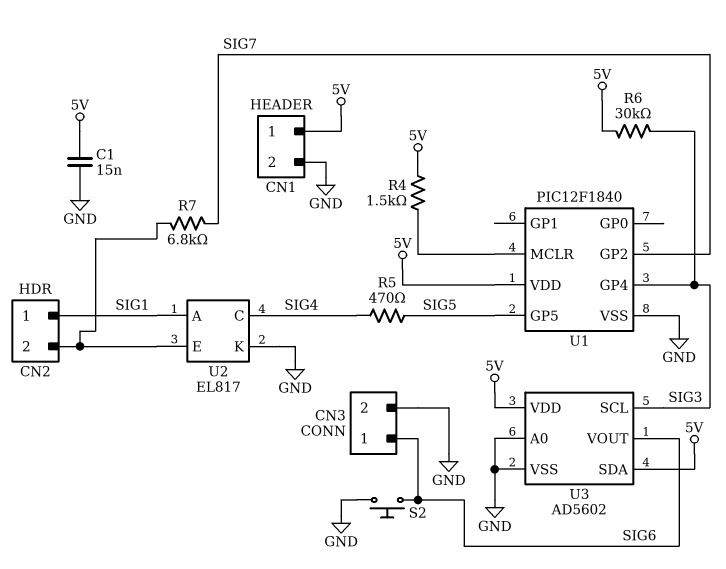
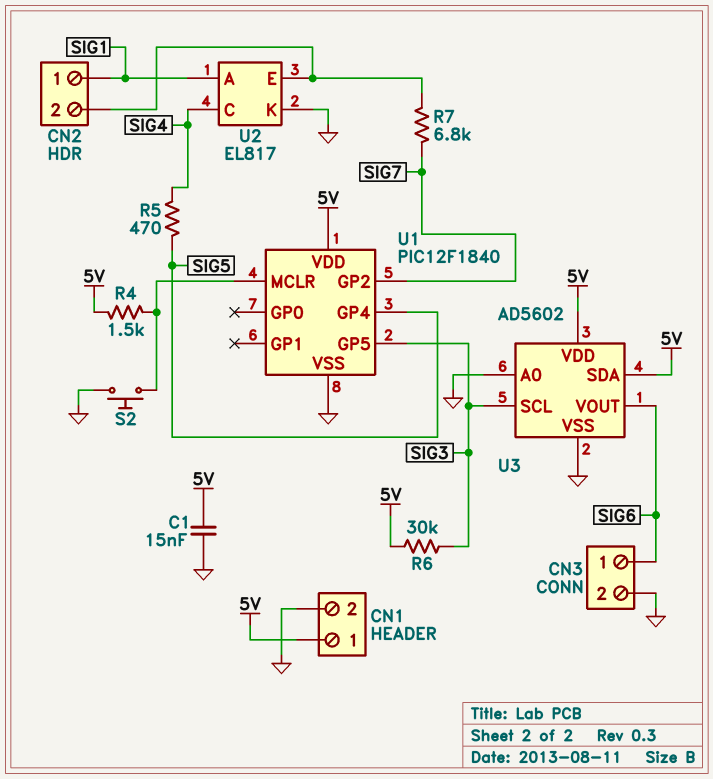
S2: button (GND, SIG6) -> button (GND, U1/MCLR)
U1 pin GP4: SIG3 -> SIG5
U1 pin GP5: SIG5 -> SIG3

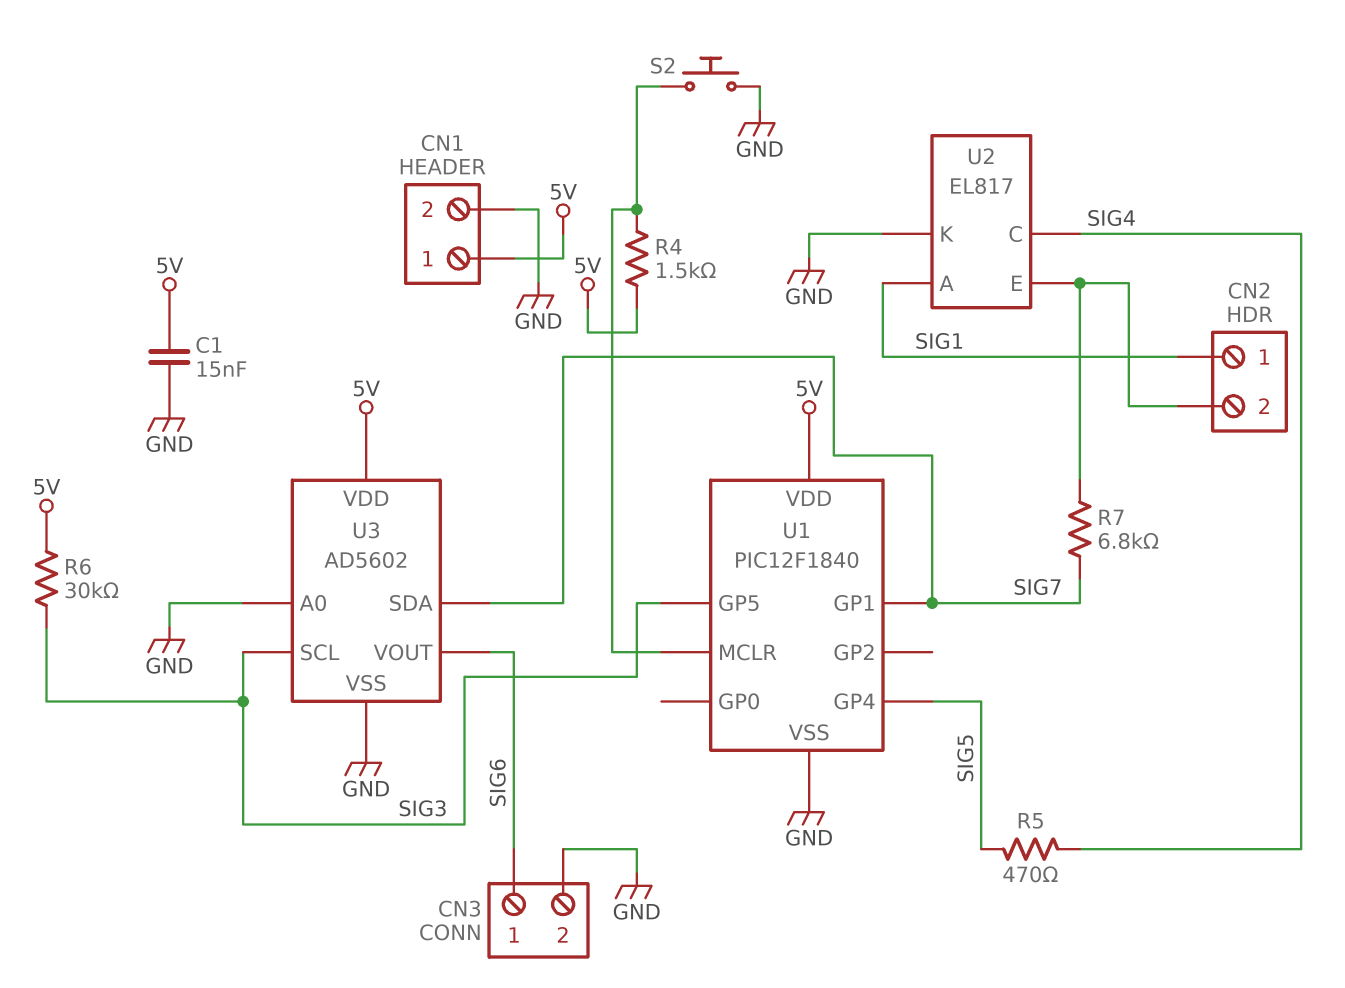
U1 pin GP1: none -> SIG7
U1 pin GP2: SIG7 -> none
U3 pin SDA: 5V -> SIG7

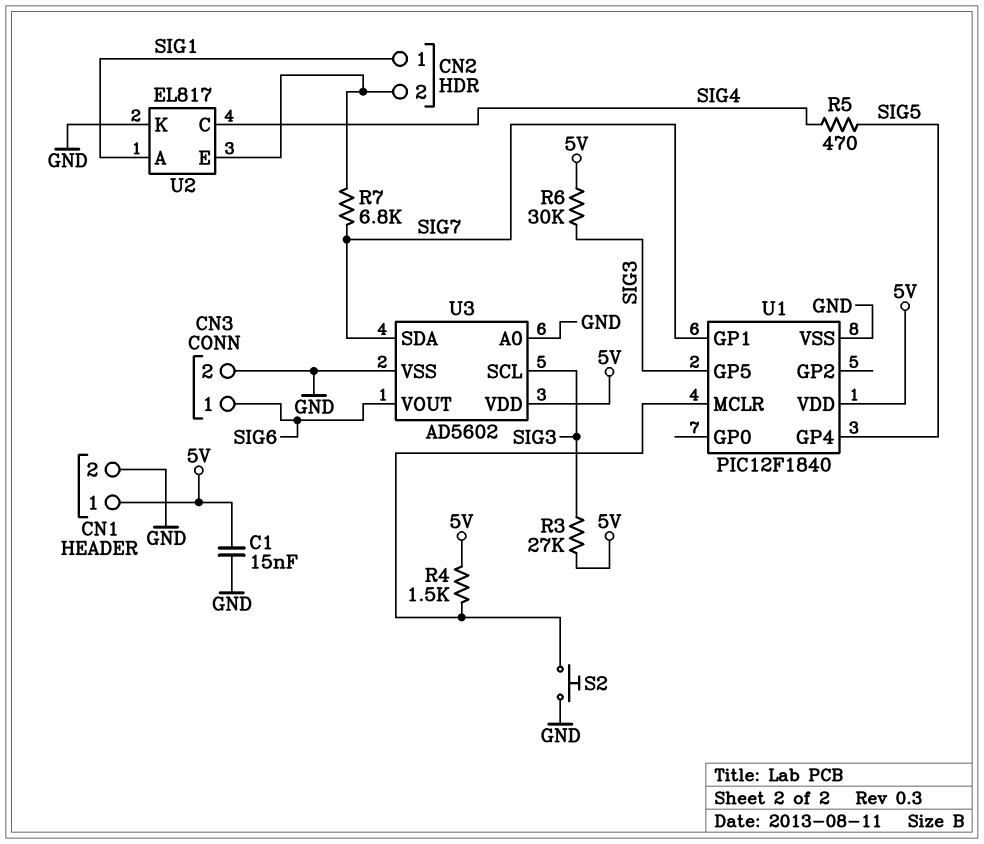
R3: none -> 27k (5V, SIG3)

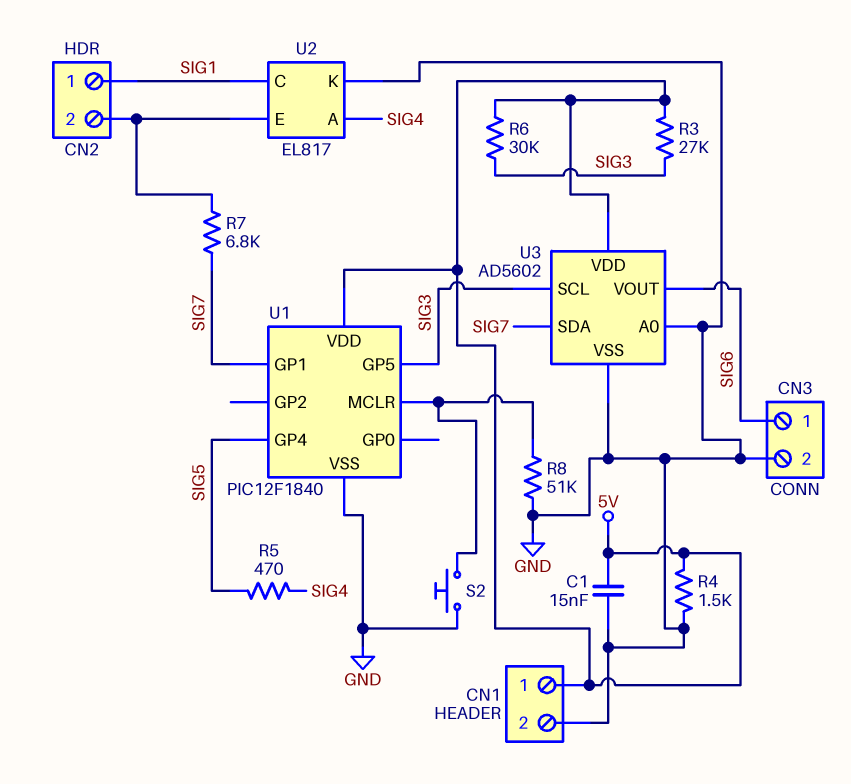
R4: 1.5k (5V, U1/MCLR) -> 1.5k (5V, GND)
R8: none -> 51k (GND, U1/MCLR)
U2 pin A: SIG1 -> SIG4
U2 pin C: SIG4 -> SIG1

